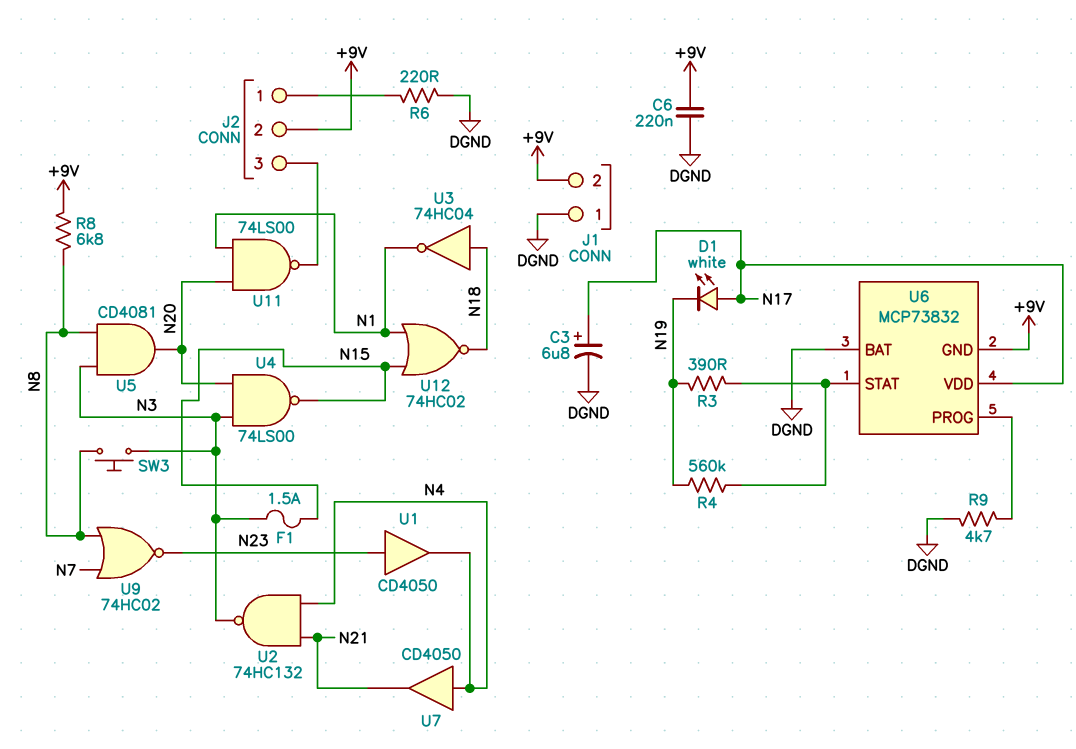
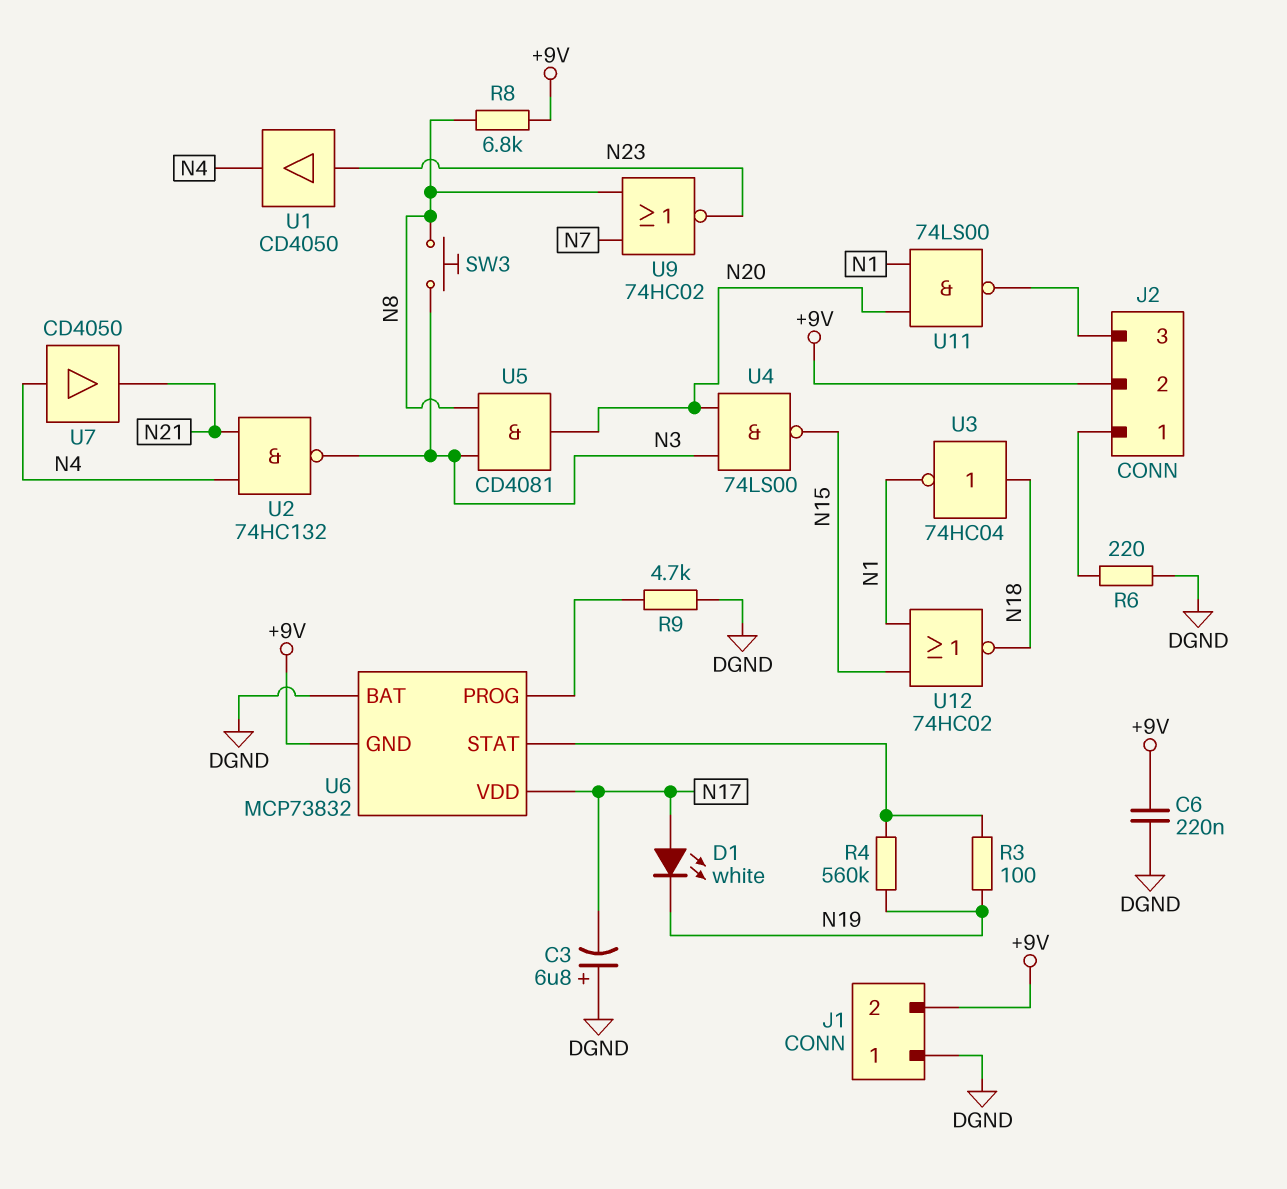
C3: 6.8uF (plus N17, minus DGND) -> 6.8uF (plus DGND, minus N17)
F1: 1.5A (N3, N15) -> none
R3: 390 (N19, U6/STAT) -> 100 (N19, U6/STAT)

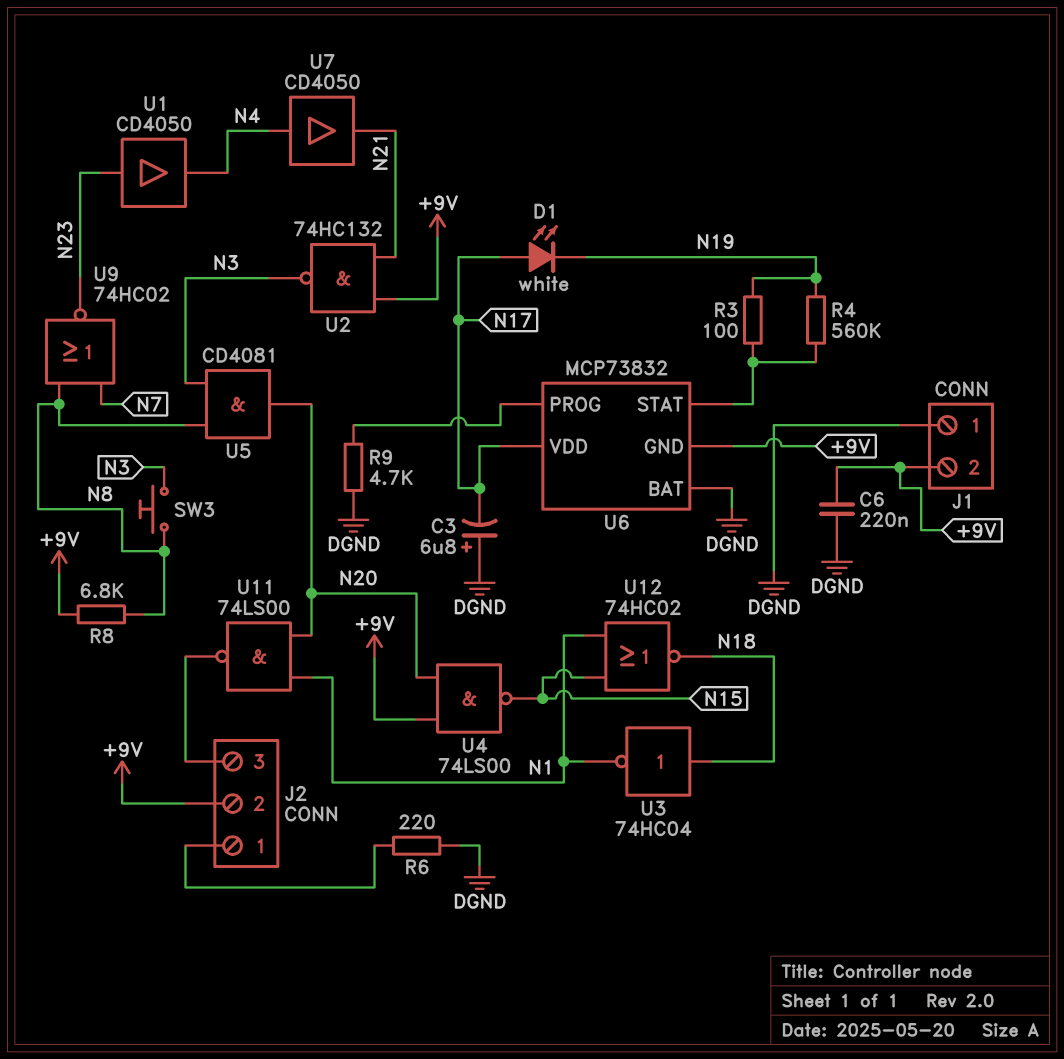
U2: NAND 74HC132 (in N4, in N21, out N3) -> NAND 74HC132 (in +9V, in N21, out N3)
U4: NAND 74LS00 (in N3, in N20, out N15) -> NAND 74LS00 (in +9V, in N20, out N15)

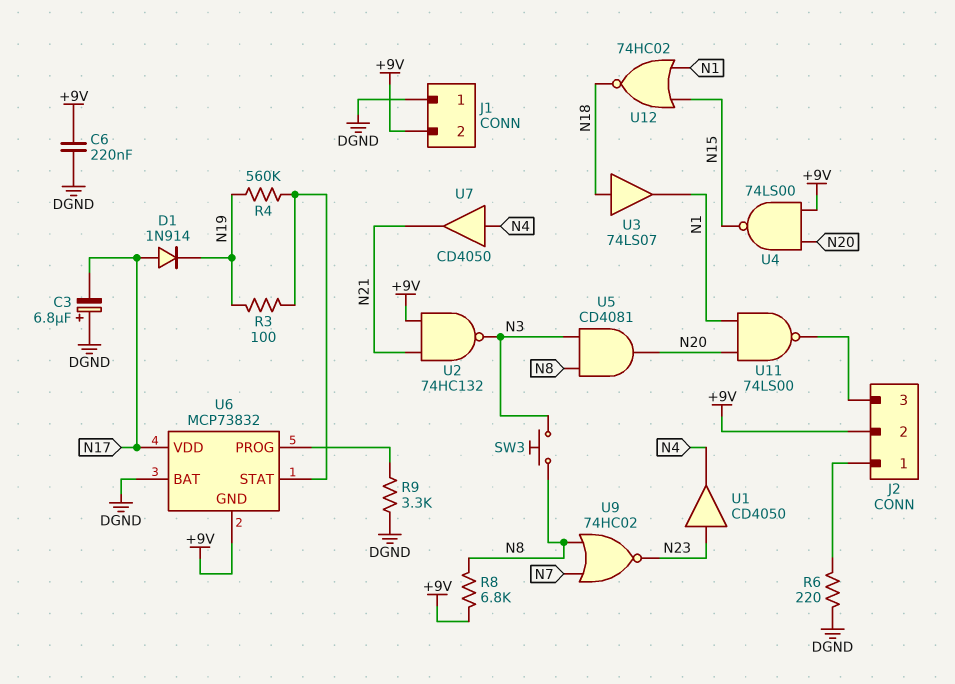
D1: LED white (A N17, K N19) -> diode 1N914 (A N17, K N19)
R9: 4.7k (DGND, U6/PROG) -> 3.3k (DGND, U6/PROG)
U3: NOT 74HC04 (in N18, out N1) -> buffer 74LS07 (in N18, out N1)

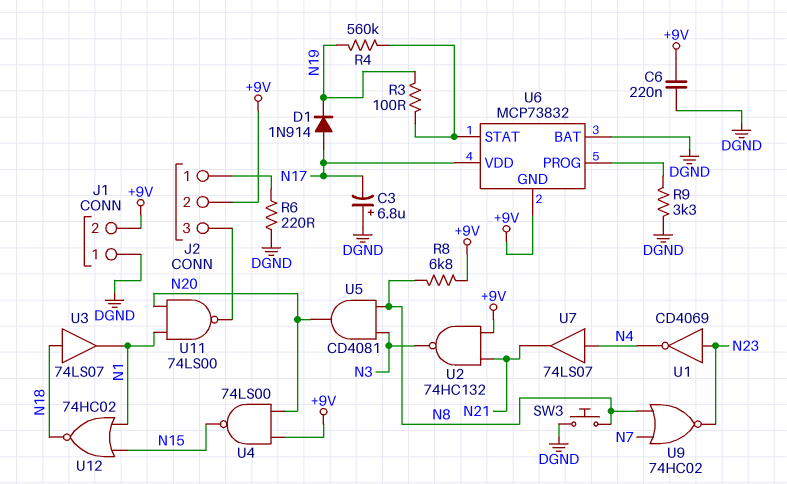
SW3: button (N3, N8) -> button (DGND, N8)
U1: buffer CD4050 (in N23, out N4) -> NOT CD4069 (in N23, out N4)
U7: buffer CD4050 (in N4, out N21) -> buffer 74LS07 (in N4, out N21)

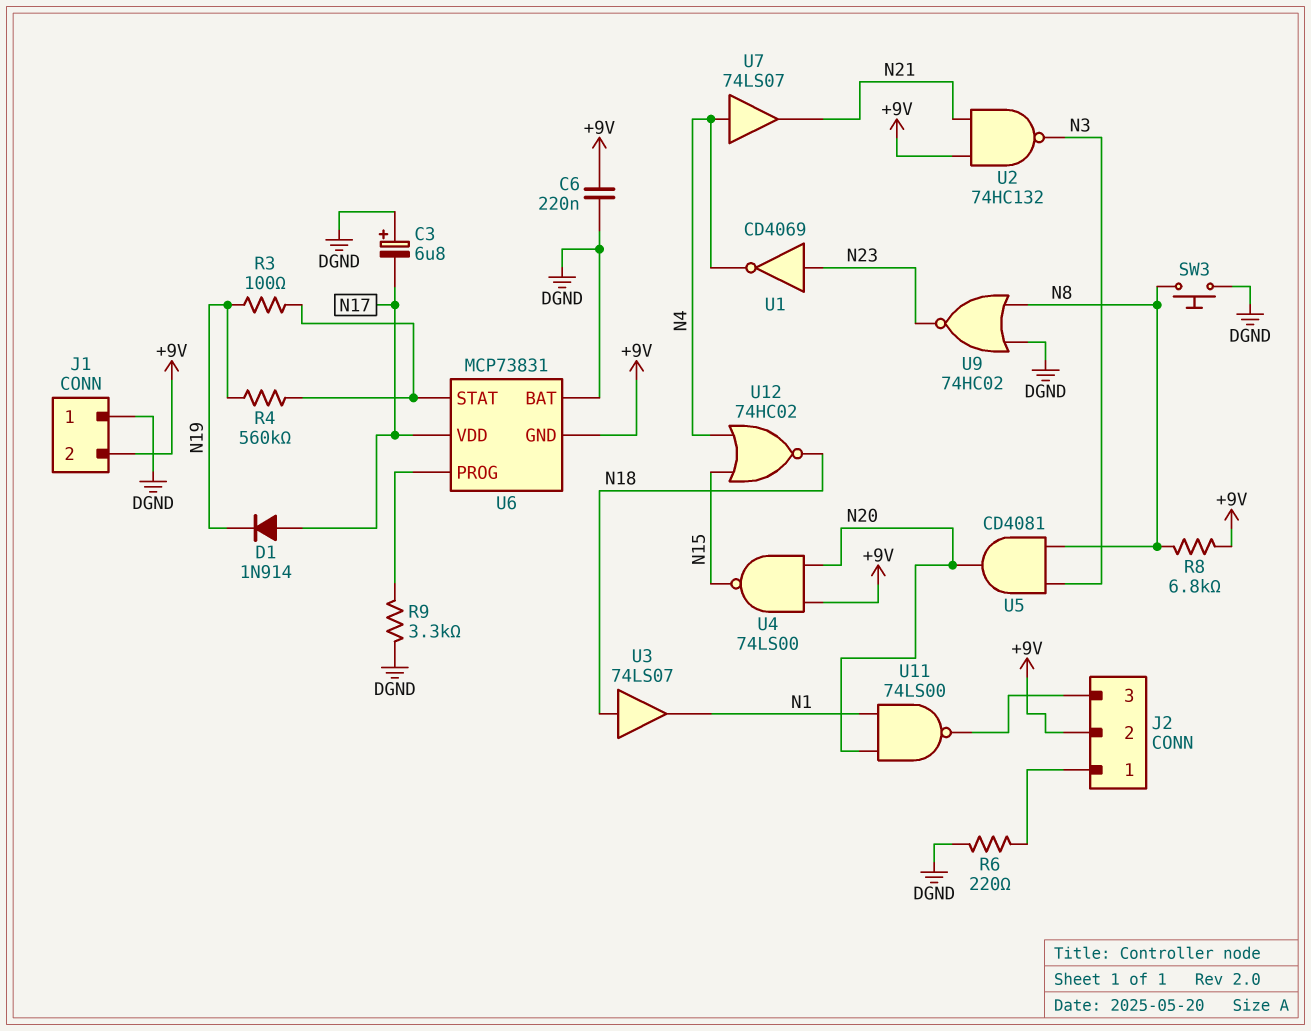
U6: MCP73832 -> MCP73831
U9: NOR 74HC02 (in N7, in N8, out N23) -> NOR 74HC02 (in DGND, in N8, out N23)
U12: NOR 74HC02 (in N1, in N15, out N18) -> NOR 74HC02 (in N4, in N15, out N18)

